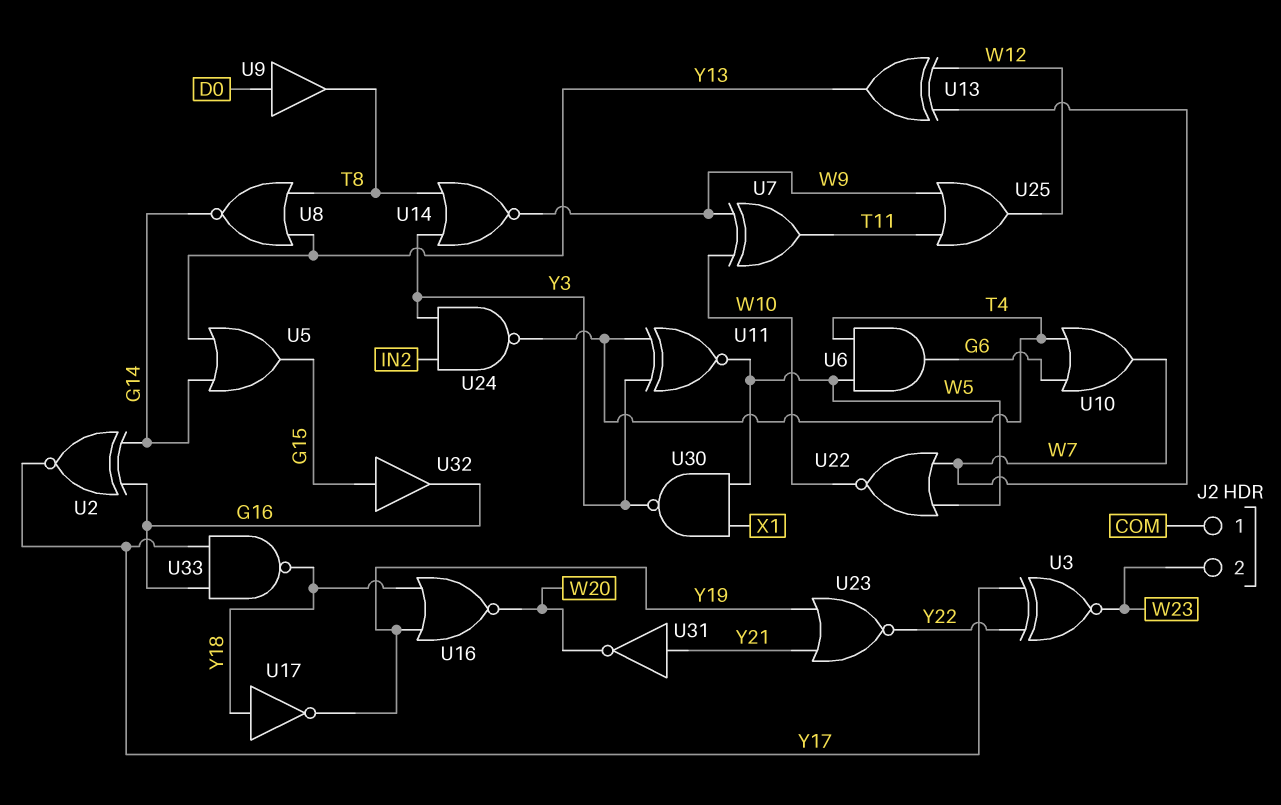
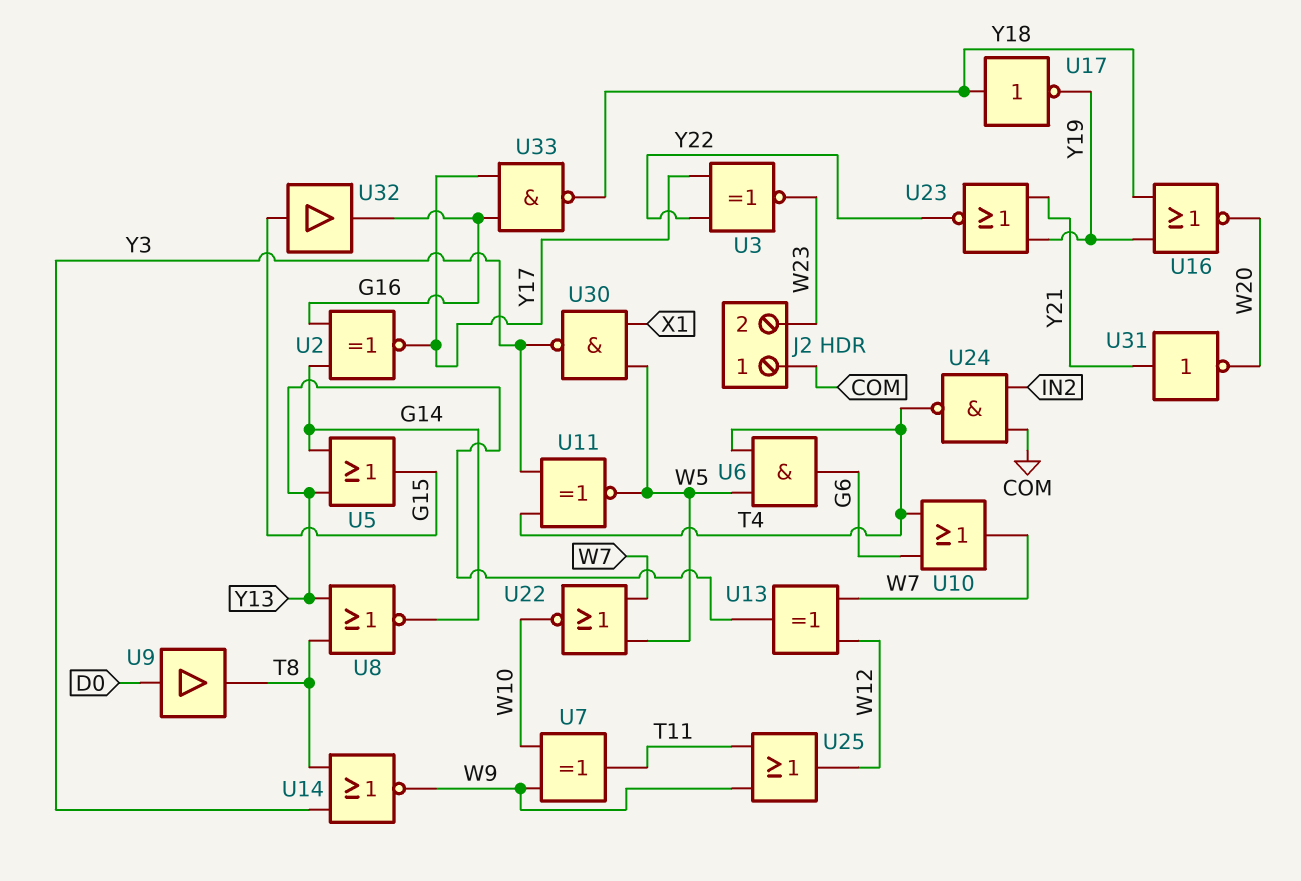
U24: NAND (in IN2, in Y3, out T4) -> NAND (in COM, in IN2, out T4)

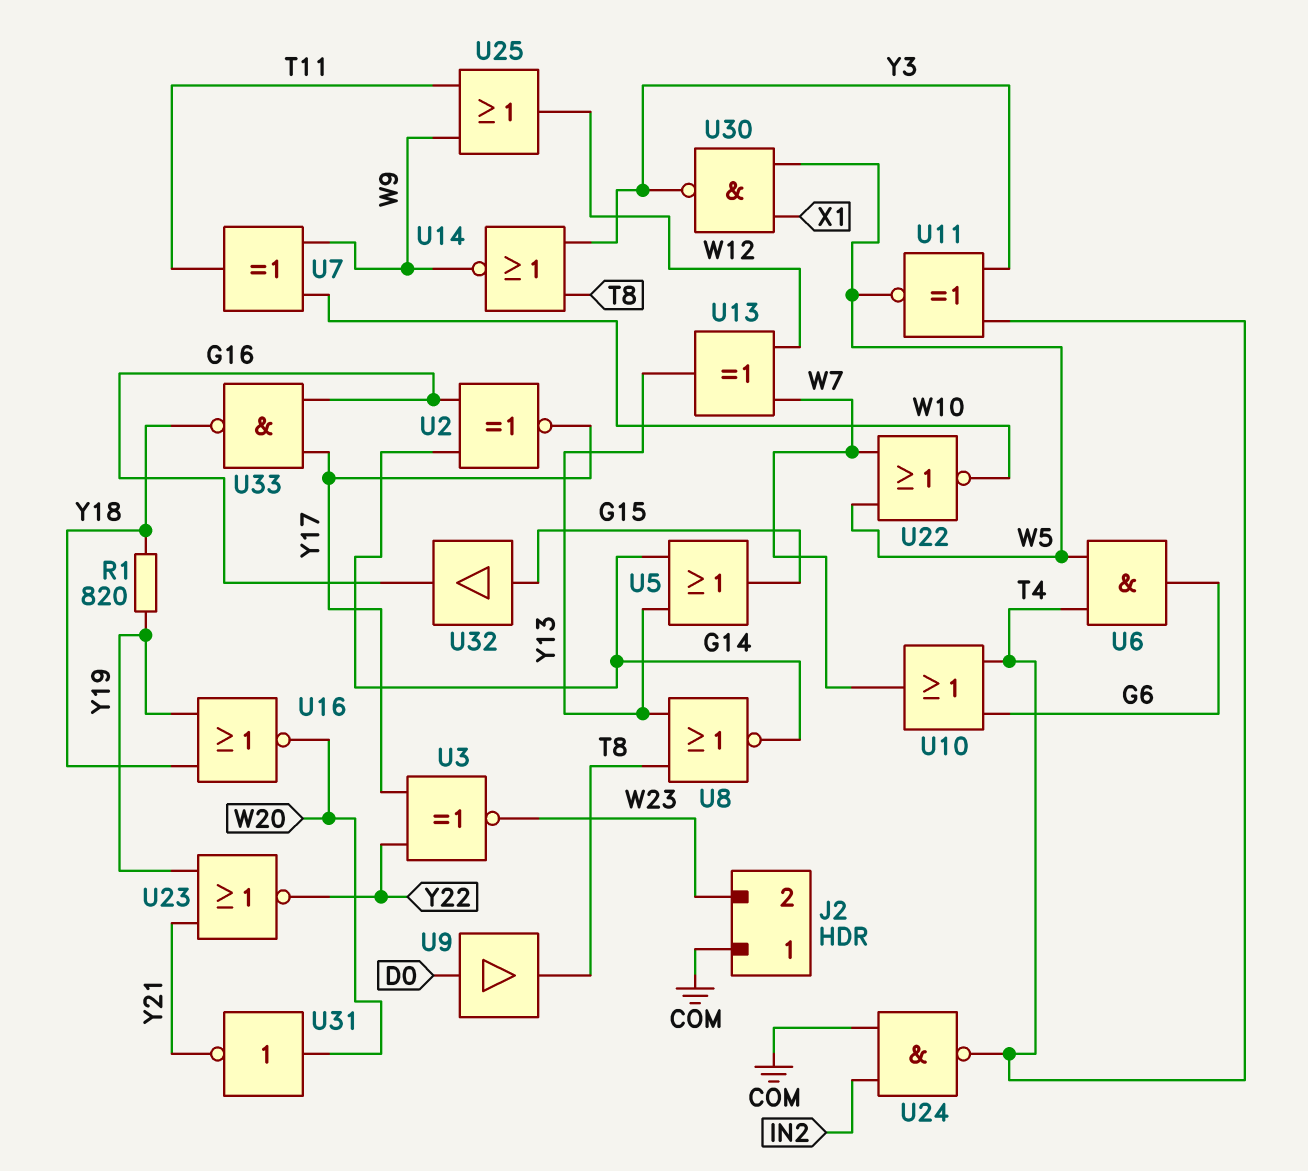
R1: none -> 820 (Y18, Y19)
U17: NOT (in Y18, out Y19) -> none
U31: NOT (in Y21, out W20) -> NOT (in W20, out Y21)

